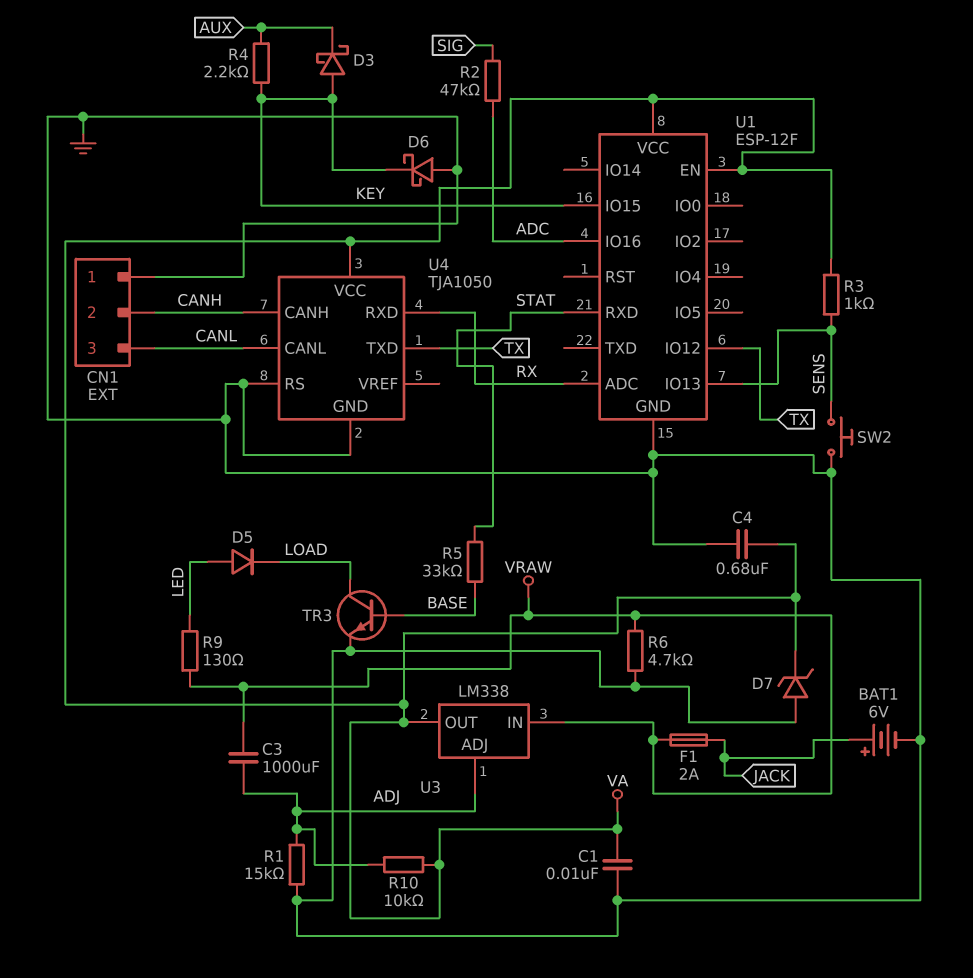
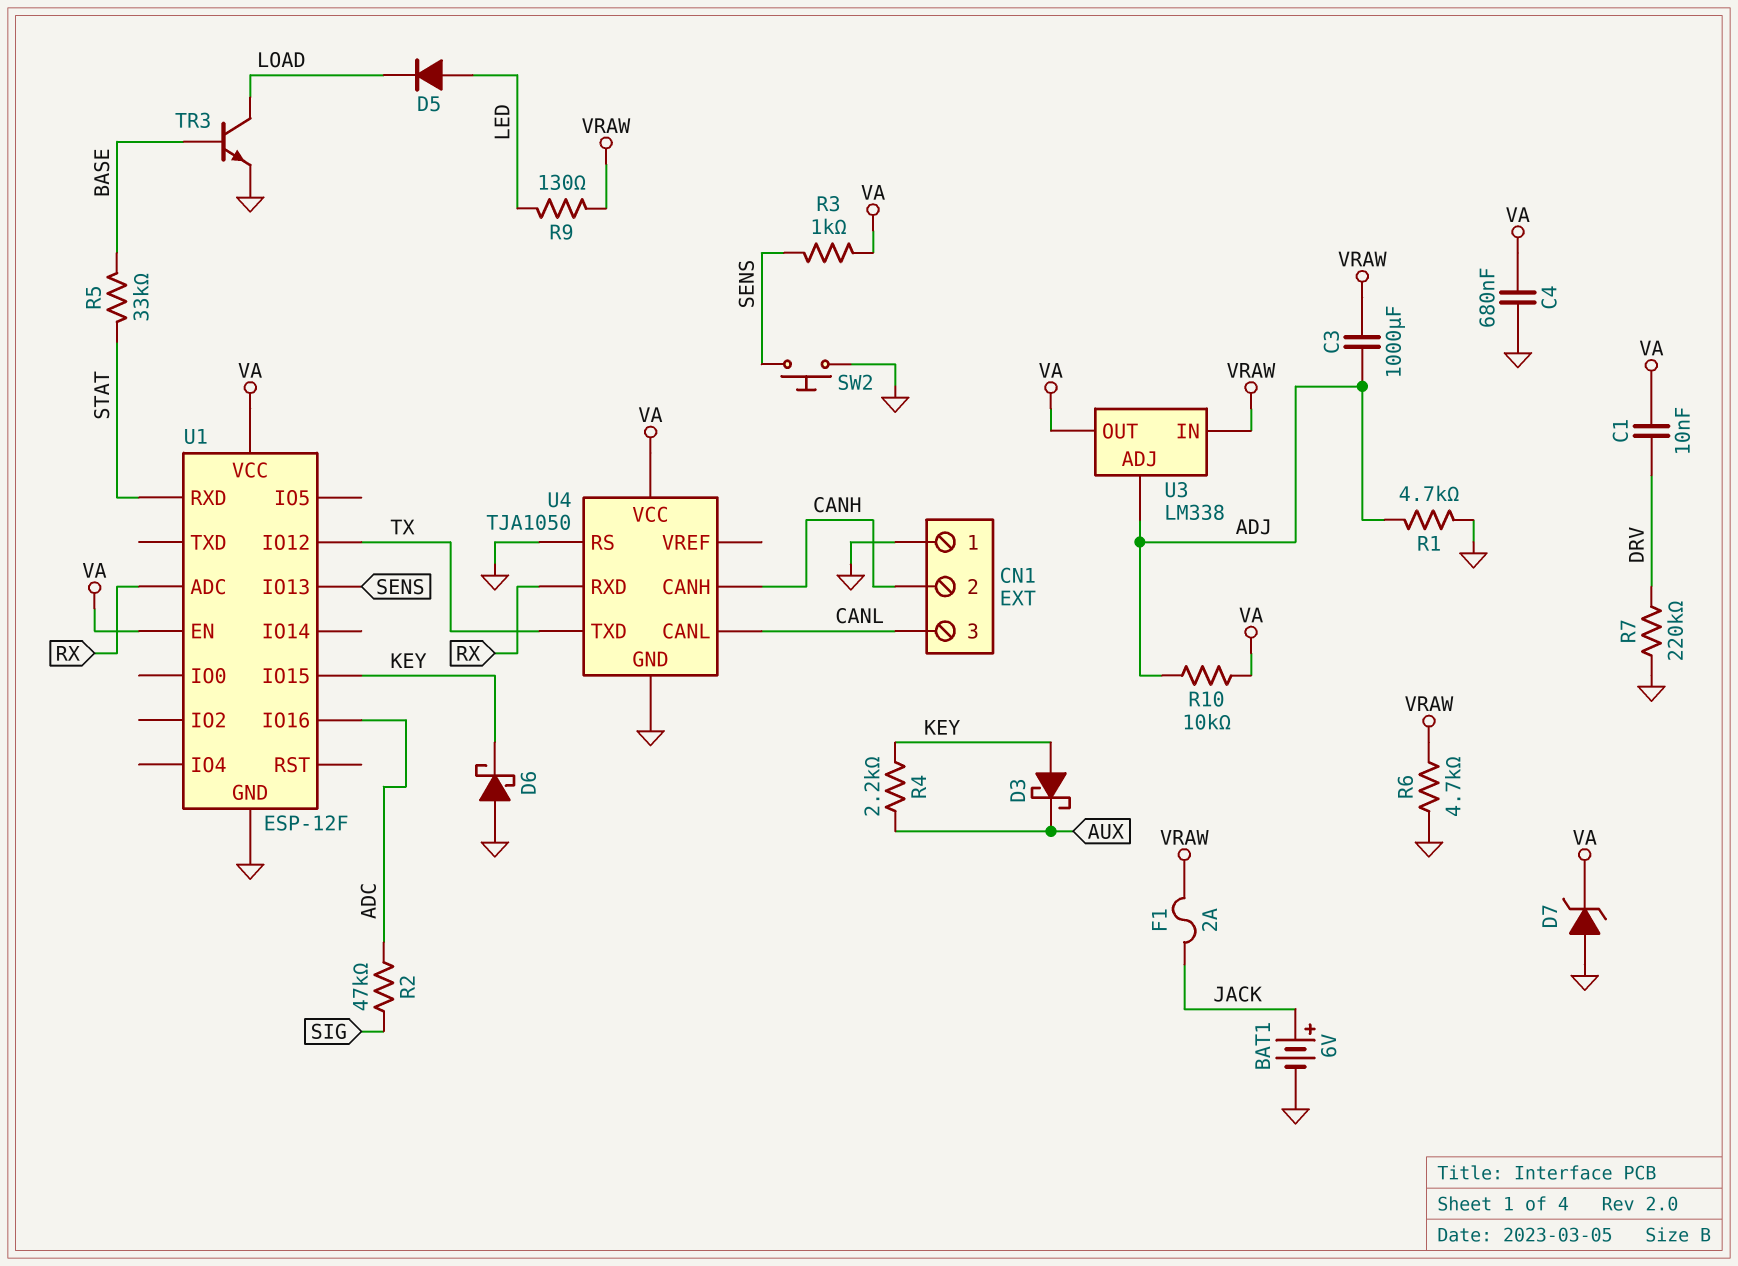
C1: 10nF (GND, VA) -> 10nF (DRV, VA)
R1: 15k (ADJ, GND) -> 4.7k (ADJ, GND)
R7: none -> 220k (DRV, GND)

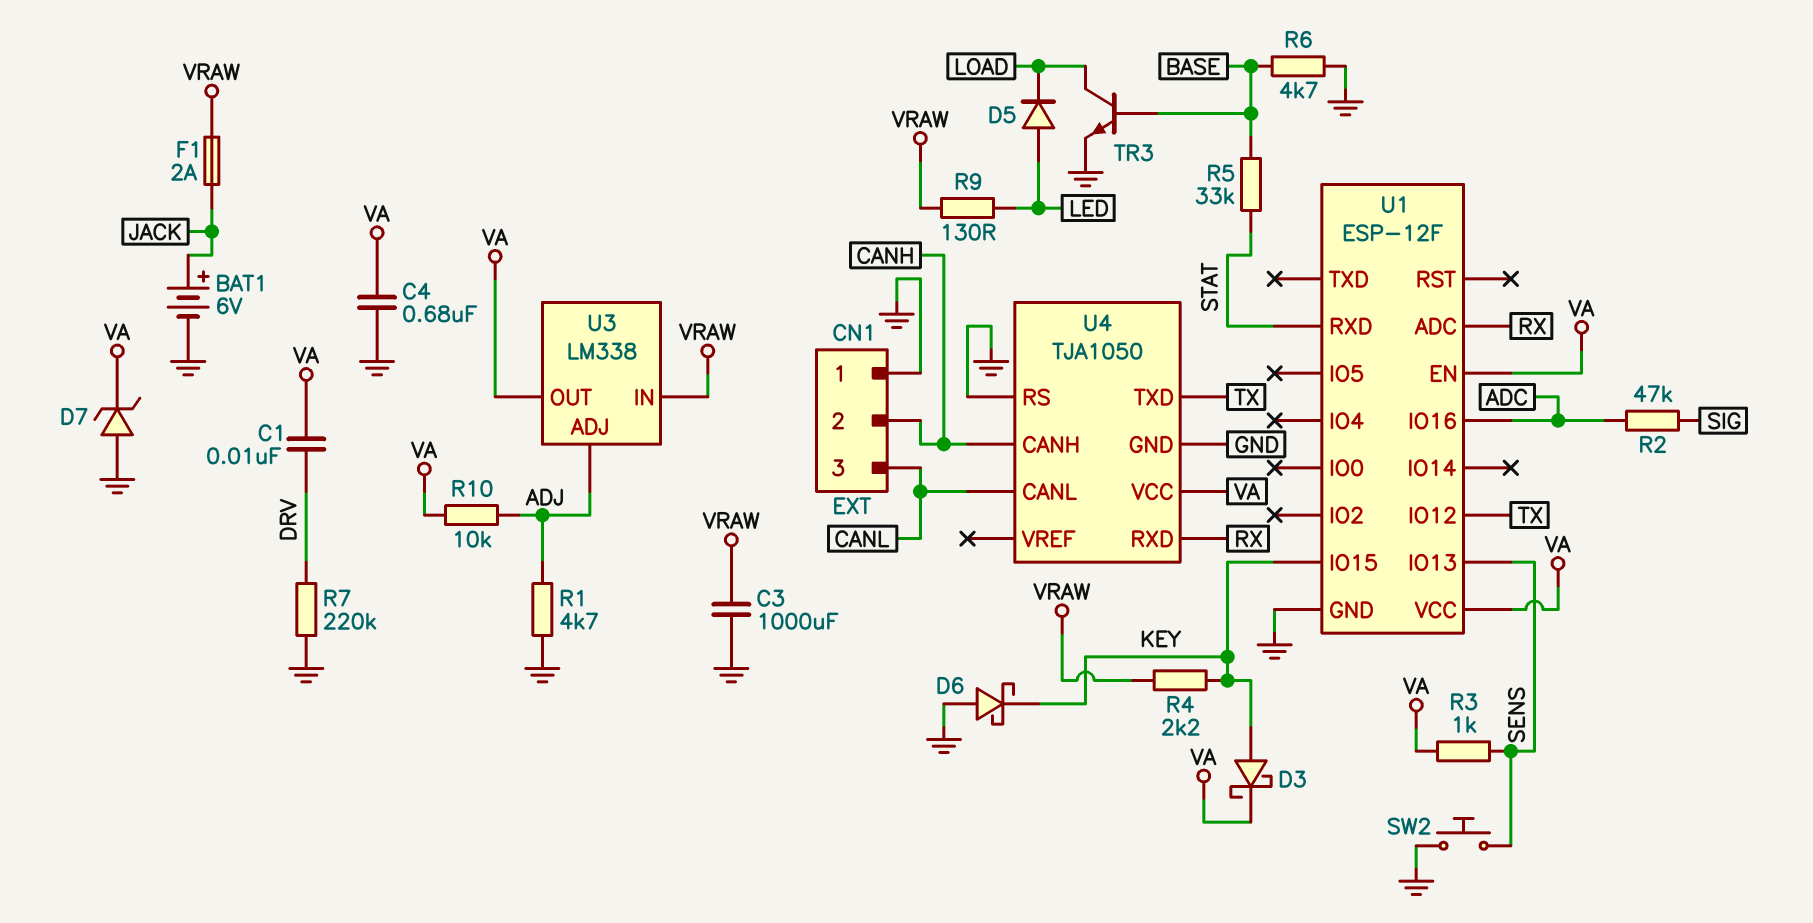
C3: 1000uF (ADJ, VRAW) -> 1000uF (GND, VRAW)
D3: schottky (A KEY, K AUX) -> schottky (A KEY, K VA)
R4: 2.2k (AUX, KEY) -> 2.2k (KEY, VRAW)
R6: 4.7k (GND, VRAW) -> 4.7k (BASE, GND)

